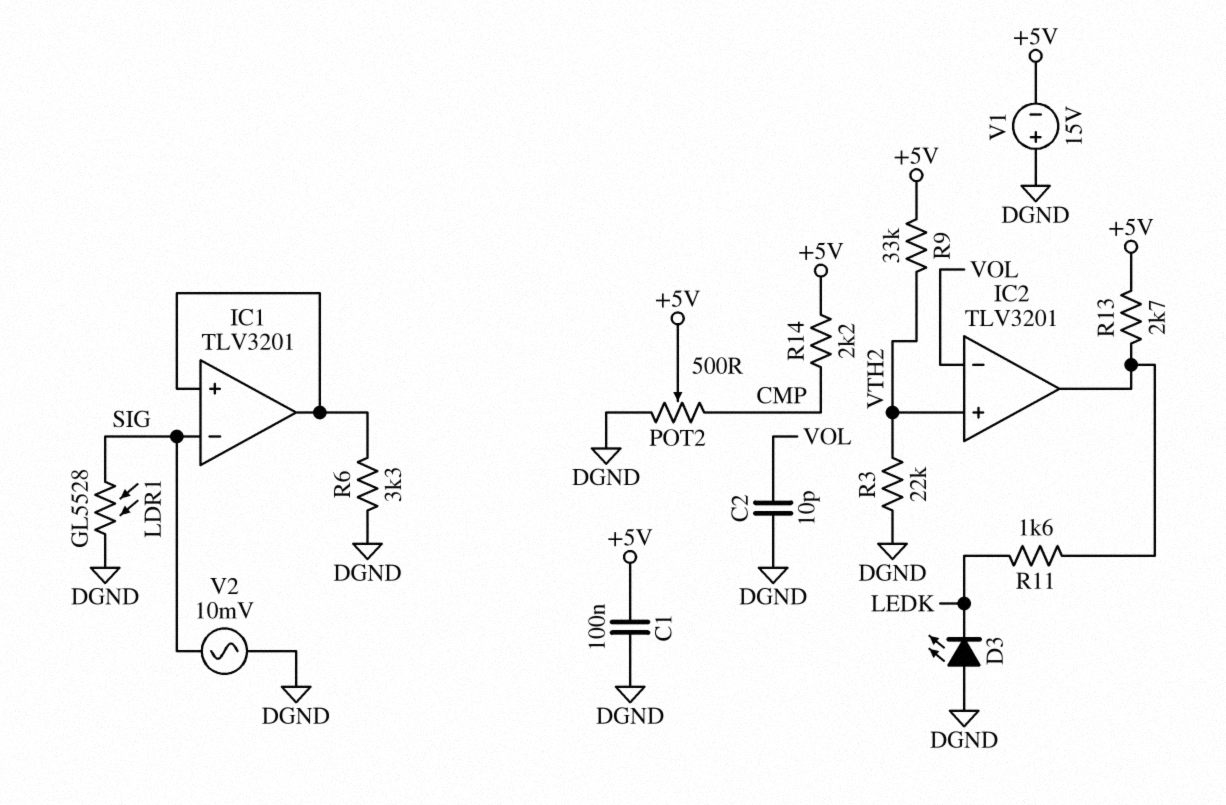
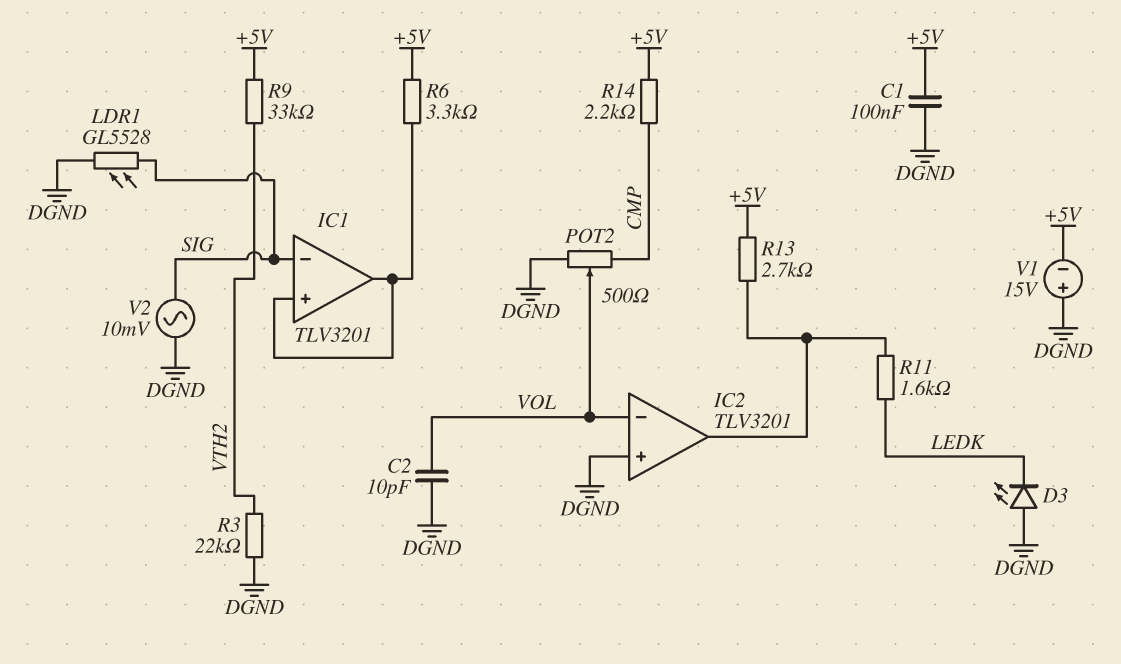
IC2 pin in+: VTH2 -> DGND
POT2: 500 (CMP, DGND, wiper +5V) -> 500 (CMP, DGND, wiper VOL)
R6: 3.3k (DGND, IC1/in+) -> 3.3k (+5V, IC1/in+)

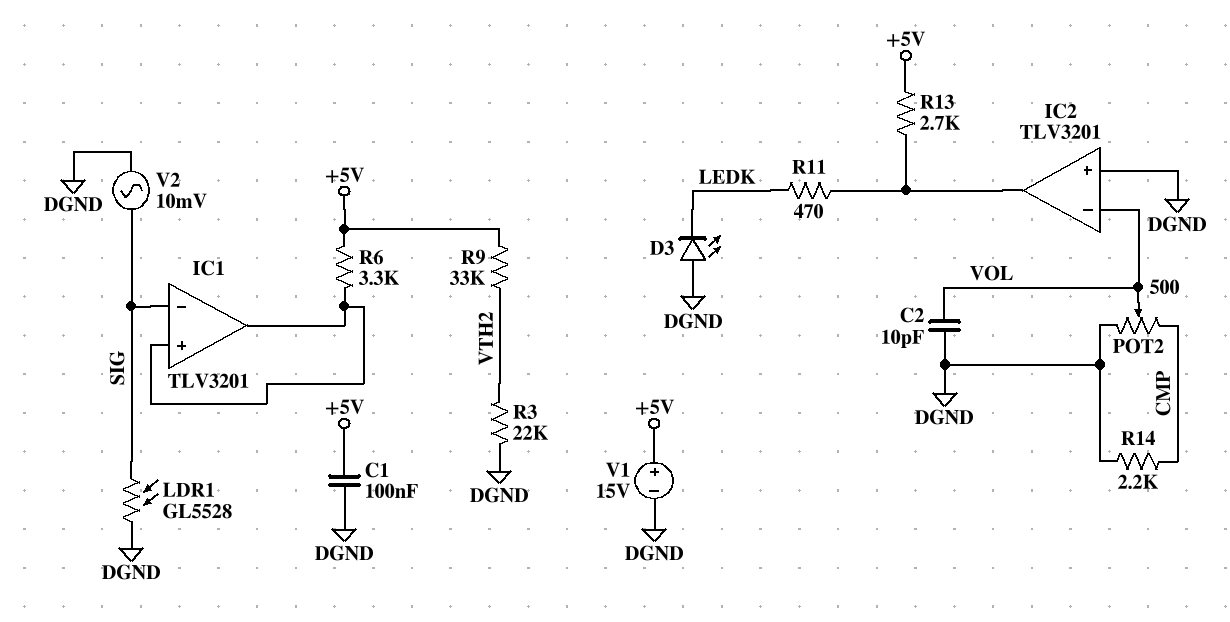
R11: 1.6k (IC2/out, LEDK) -> 470 (IC2/out, LEDK)
R14: 2.2k (+5V, CMP) -> 2.2k (CMP, DGND)
V1: 15V (plus DGND, minus +5V) -> 15V (plus +5V, minus DGND)

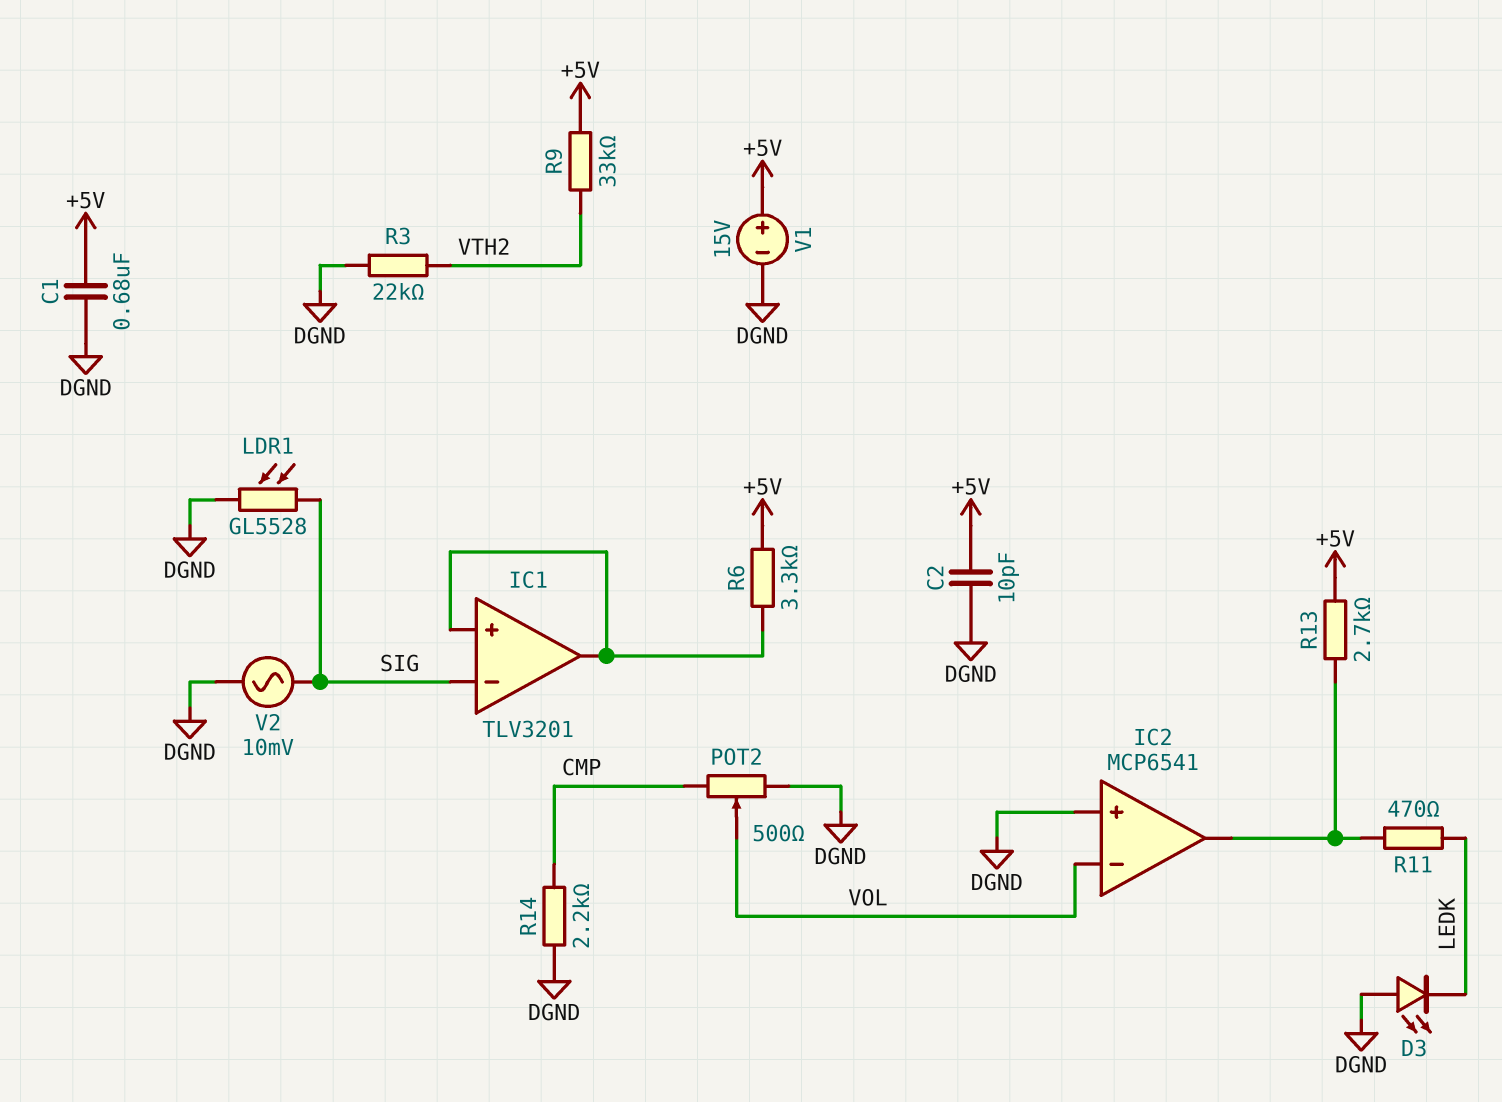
C1: 100nF (+5V, DGND) -> 680nF (+5V, DGND)
C2: 10pF (DGND, VOL) -> 10pF (+5V, DGND)
IC2: TLV3201 -> MCP6541

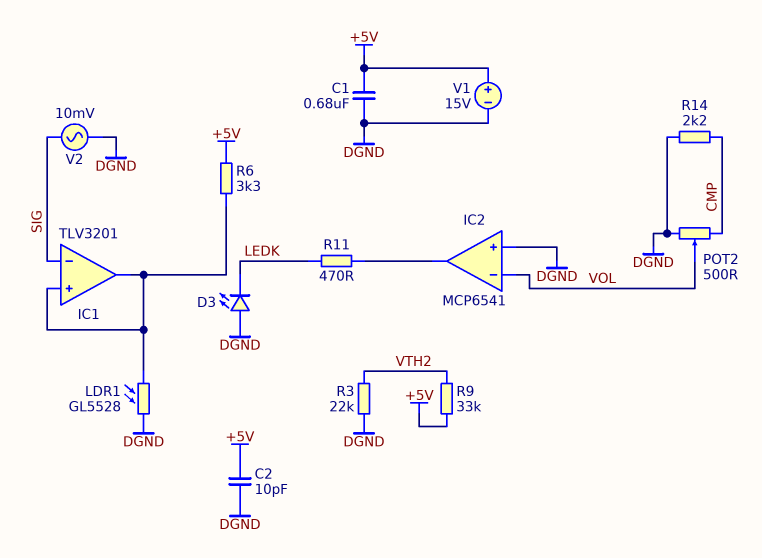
LDR1: GL5528 (DGND, SIG) -> GL5528 (DGND, IC1/in+)
R13: 2.7k (+5V, IC2/out) -> none

